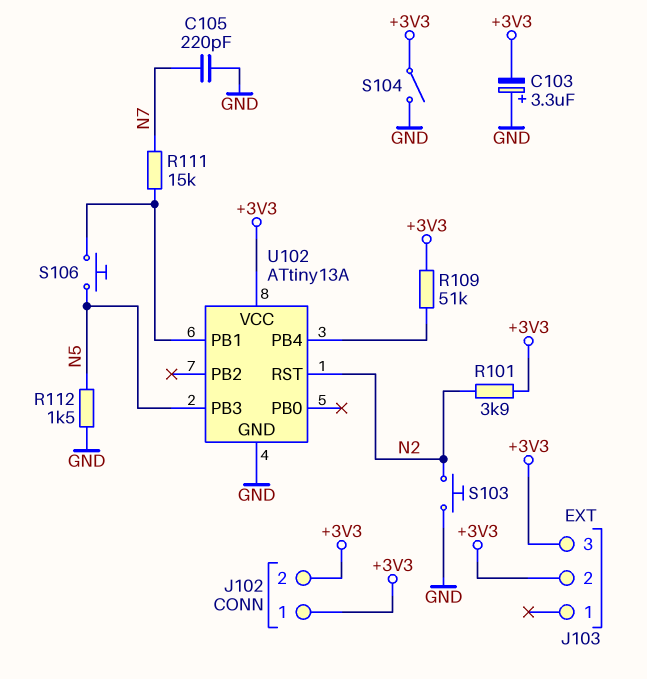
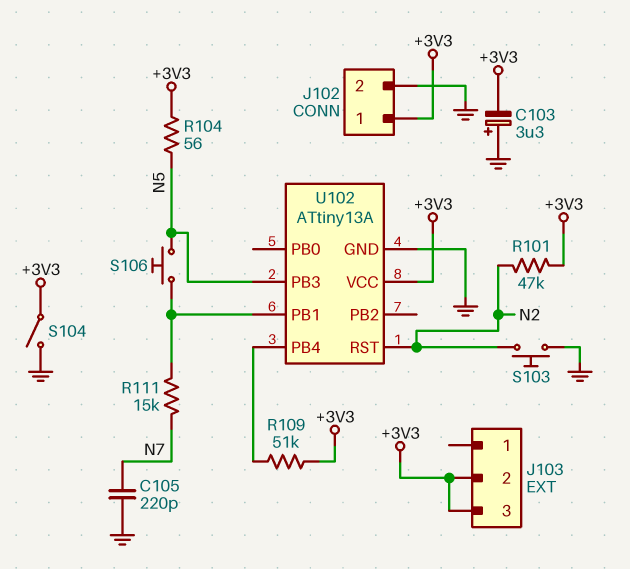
J102 pin 2: +3V3 -> GND
R101: 3.9k (+3V3, N2) -> 47k (+3V3, N2)
R104: none -> 56 (+3V3, N5)
R112: 1.5k (GND, N5) -> none

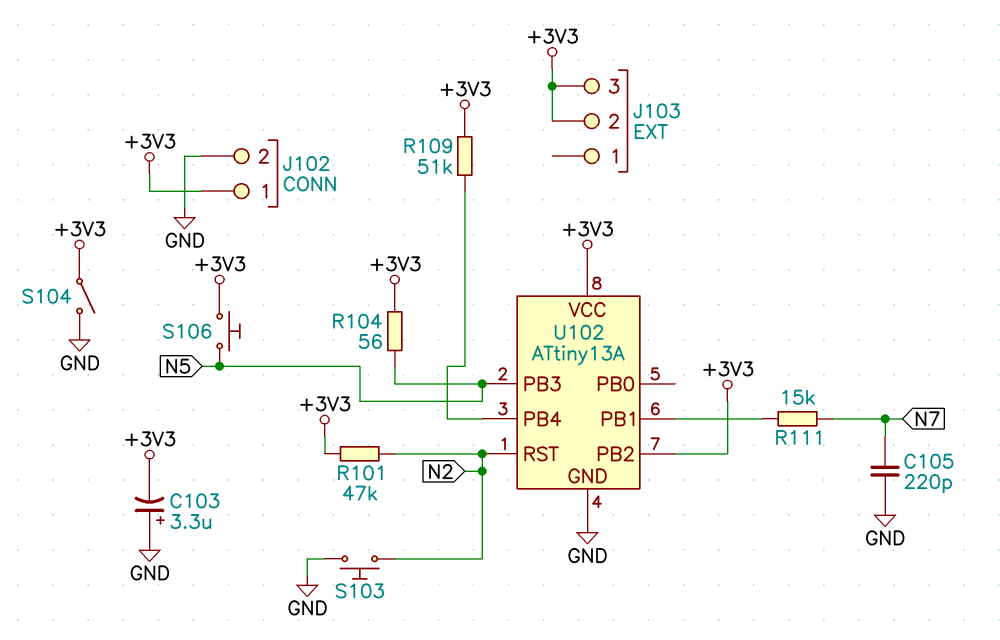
S106: button (N5, U102/PB1) -> button (+3V3, N5)
U102 pin PB2: none -> +3V3

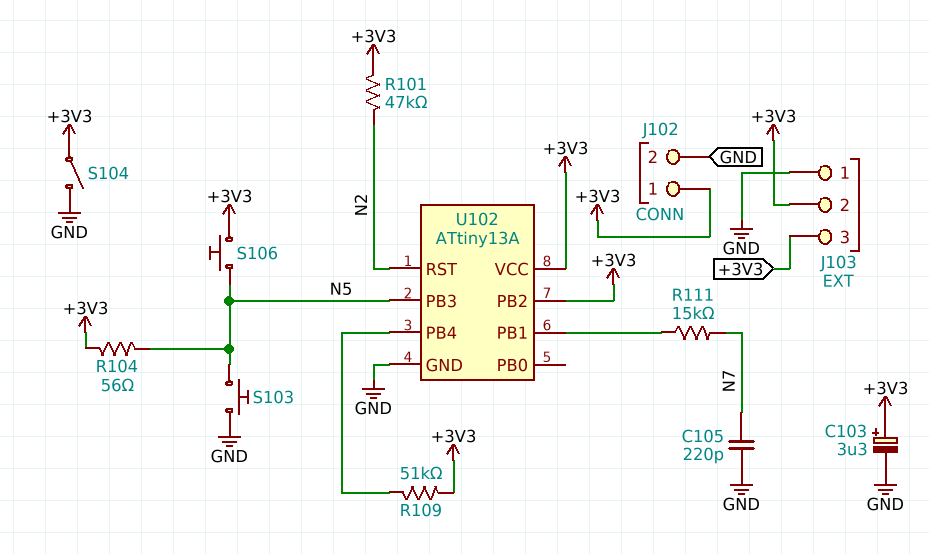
C103: 3.3uF (plus GND, minus +3V3) -> 3.3uF (plus +3V3, minus GND)
J103 pin 1: none -> GND
S103: button (GND, N2) -> button (GND, N5)

